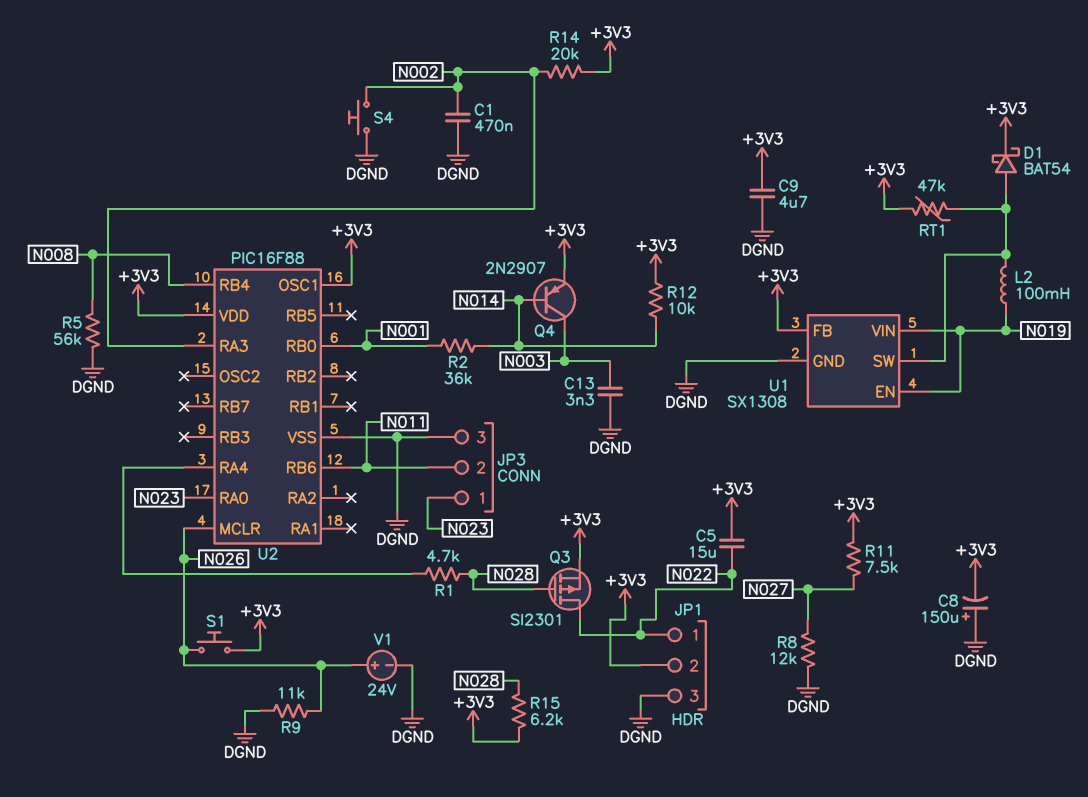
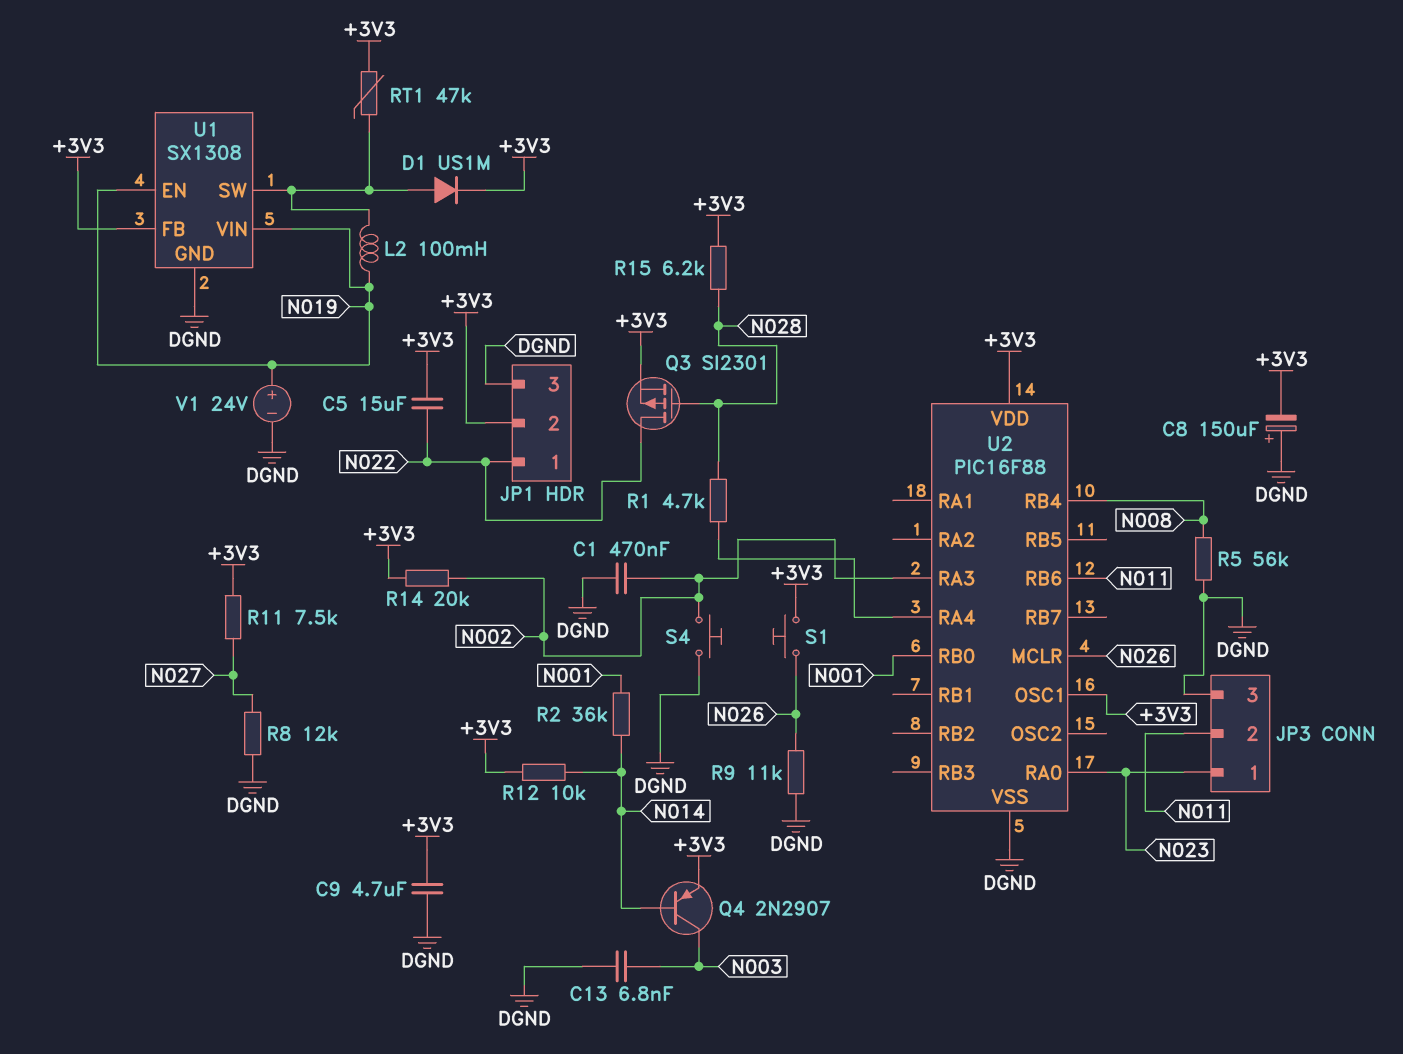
C13: 3.3nF (DGND, N003) -> 6.8nF (DGND, N003)
D1: schottky BAT54 (A U1/SW, K +3V3) -> diode US1M (A U1/SW, K +3V3)
V1: 24V (plus N026, minus DGND) -> 24V (plus N019, minus DGND)

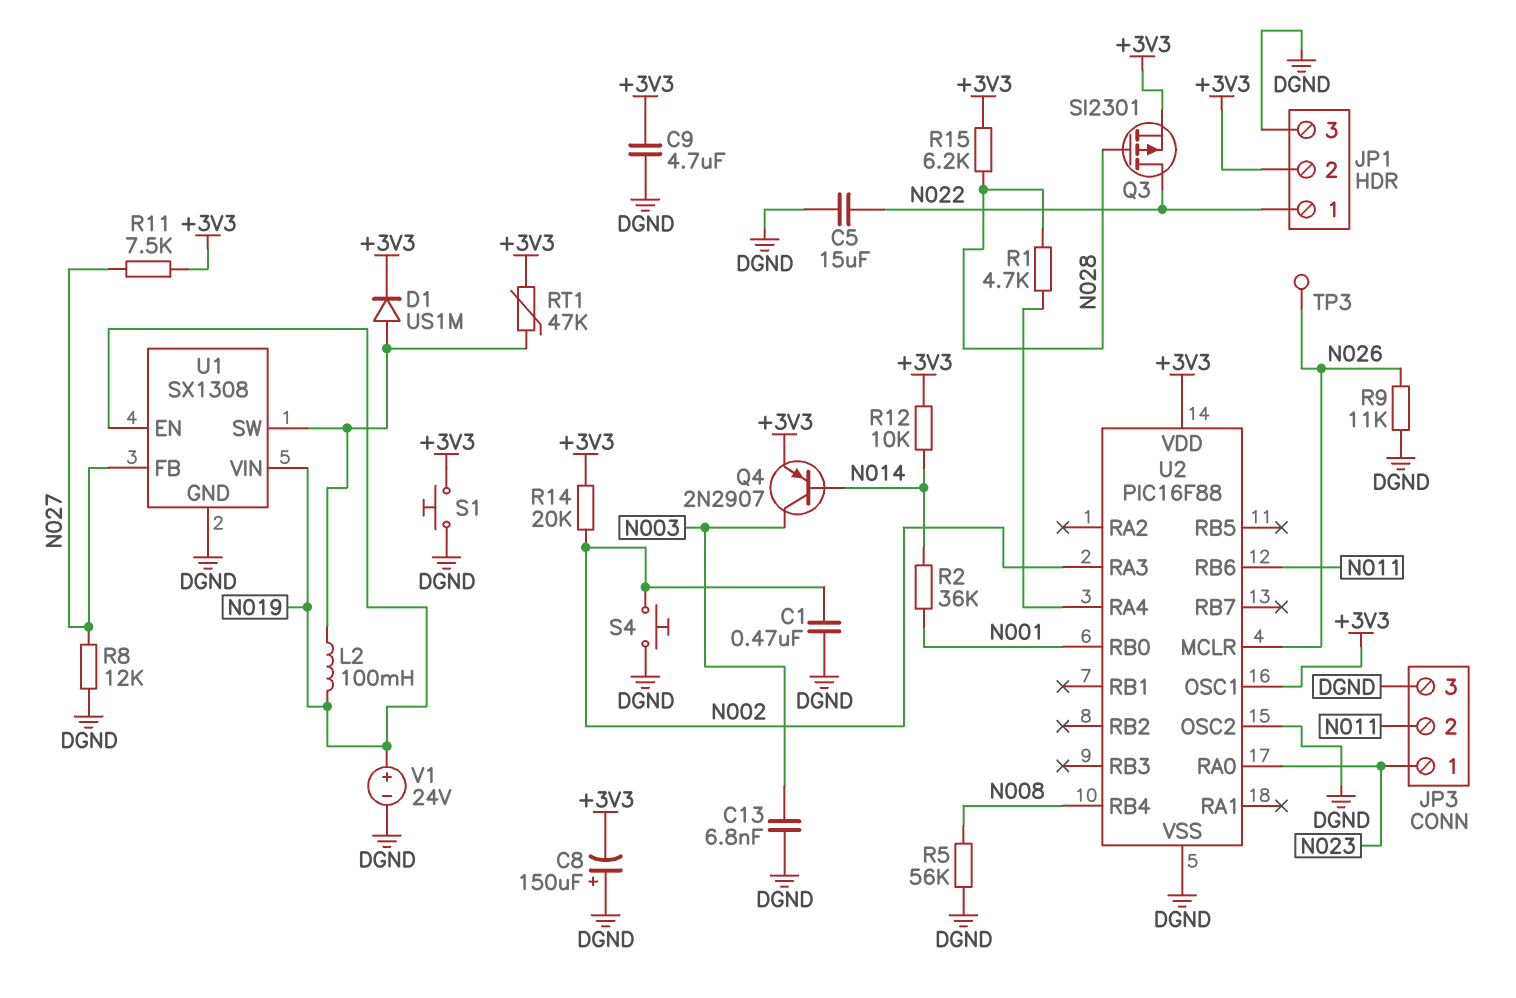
C5: 15uF (+3V3, N022) -> 15uF (DGND, N022)
S1: button (+3V3, N026) -> button (+3V3, DGND)
TP3: none -> test point (N026)
U1 pin FB: +3V3 -> N027
U2 pin OSC2: none -> DGND

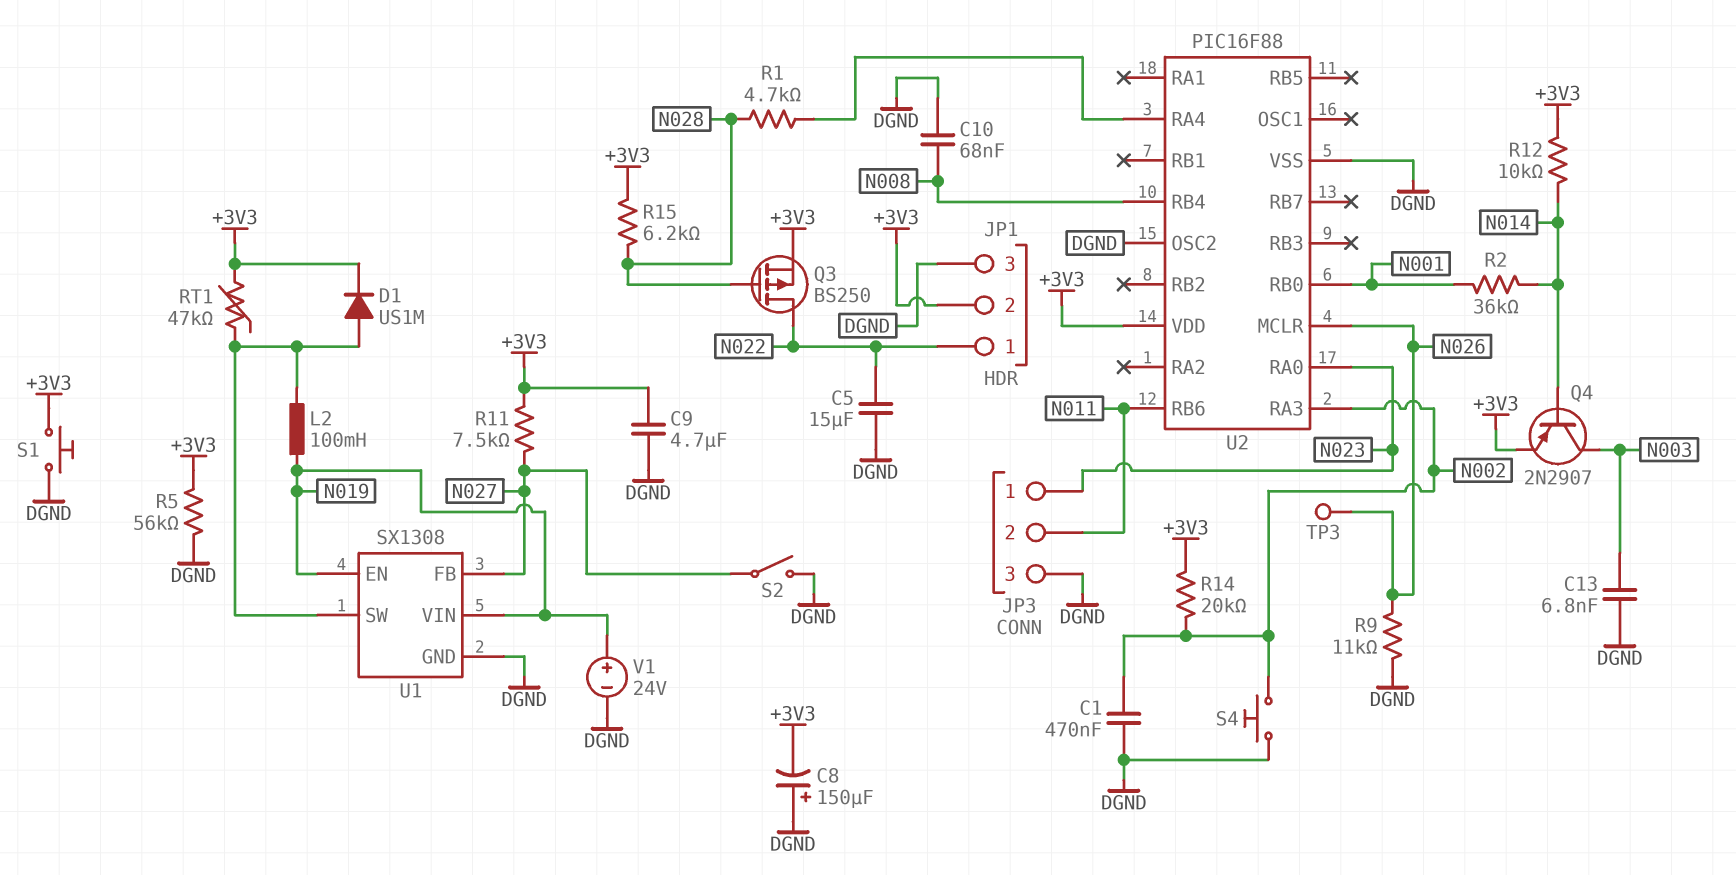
C10: none -> 68nF (DGND, N008)
Q3: PMOS SI2301 (G N028, D N022, S +3V3) -> PMOS BS250 (G N028, D N022, S +3V3)
R5: 56k (DGND, N008) -> 56k (+3V3, DGND)
R8: 12k (DGND, N027) -> none
S2: none -> switch (DGND, N027)
U2 pin OSC1: +3V3 -> none

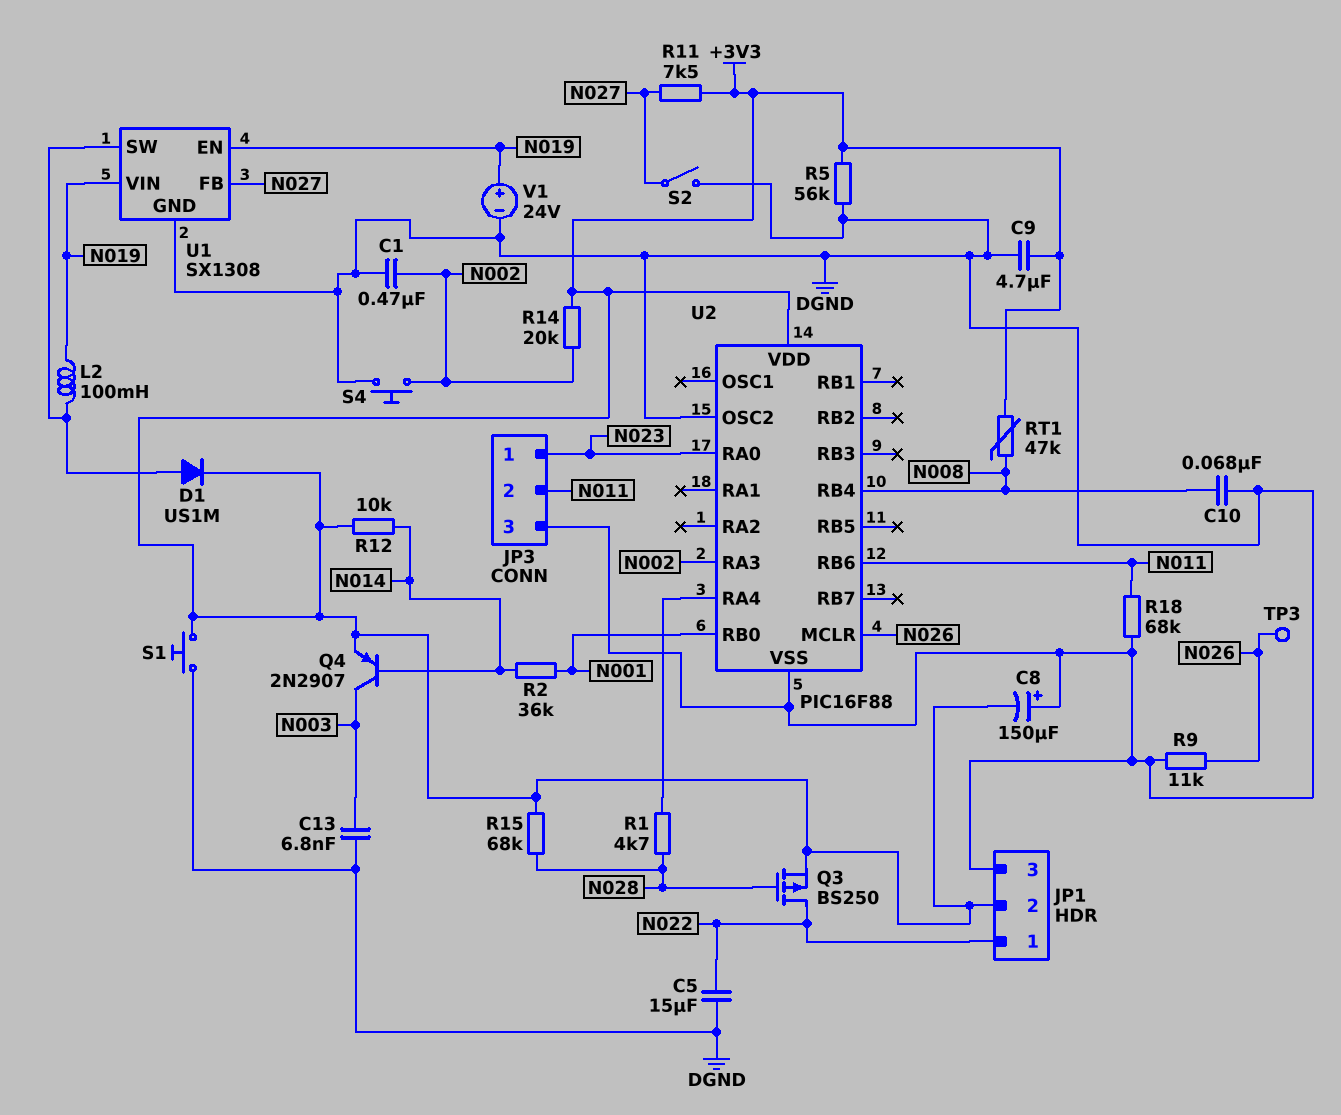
R15: 6.2k (+3V3, N028) -> 68k (+3V3, N028)
R18: none -> 68k (DGND, N011)
RT1: 47k (+3V3, U1/SW) -> 47k (+3V3, N008)

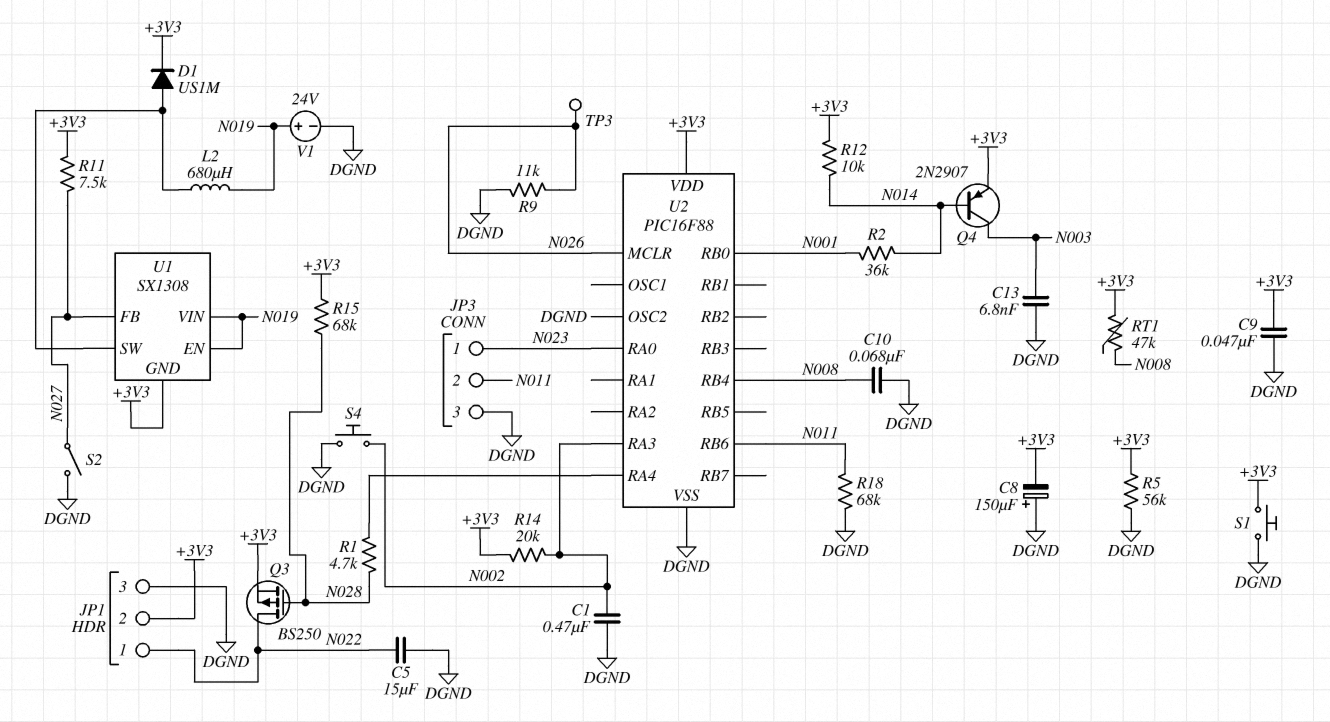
C9: 4.7uF (+3V3, DGND) -> 47nF (+3V3, DGND)
L2: 100mH (N019, U1/SW) -> 680uH (N019, U1/SW)
U1 pin GND: DGND -> +3V3

